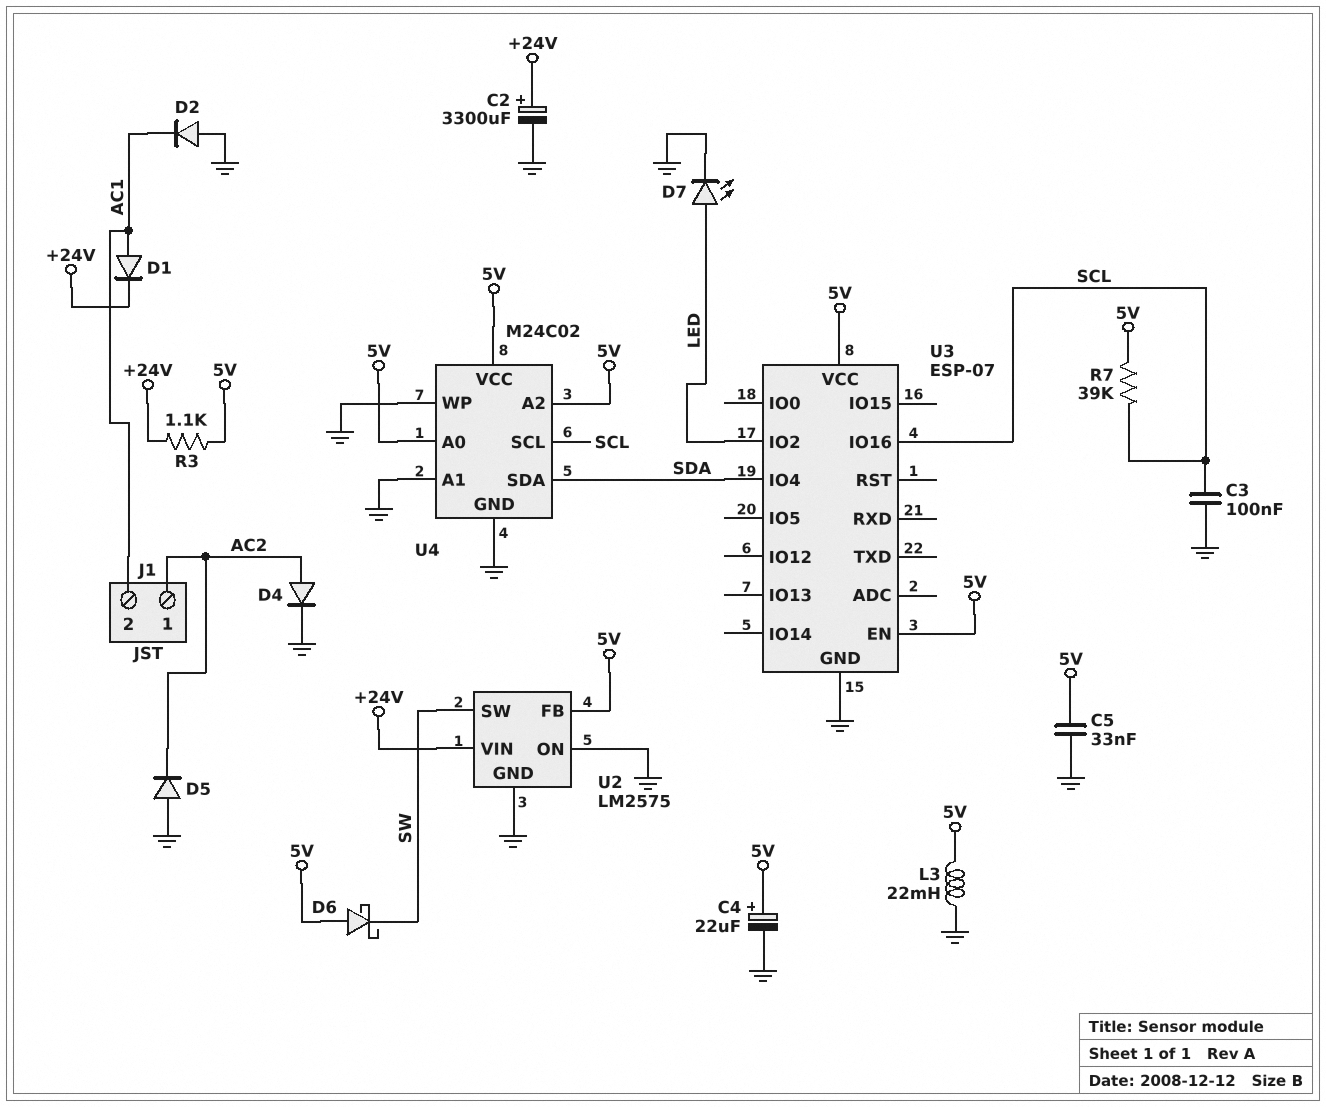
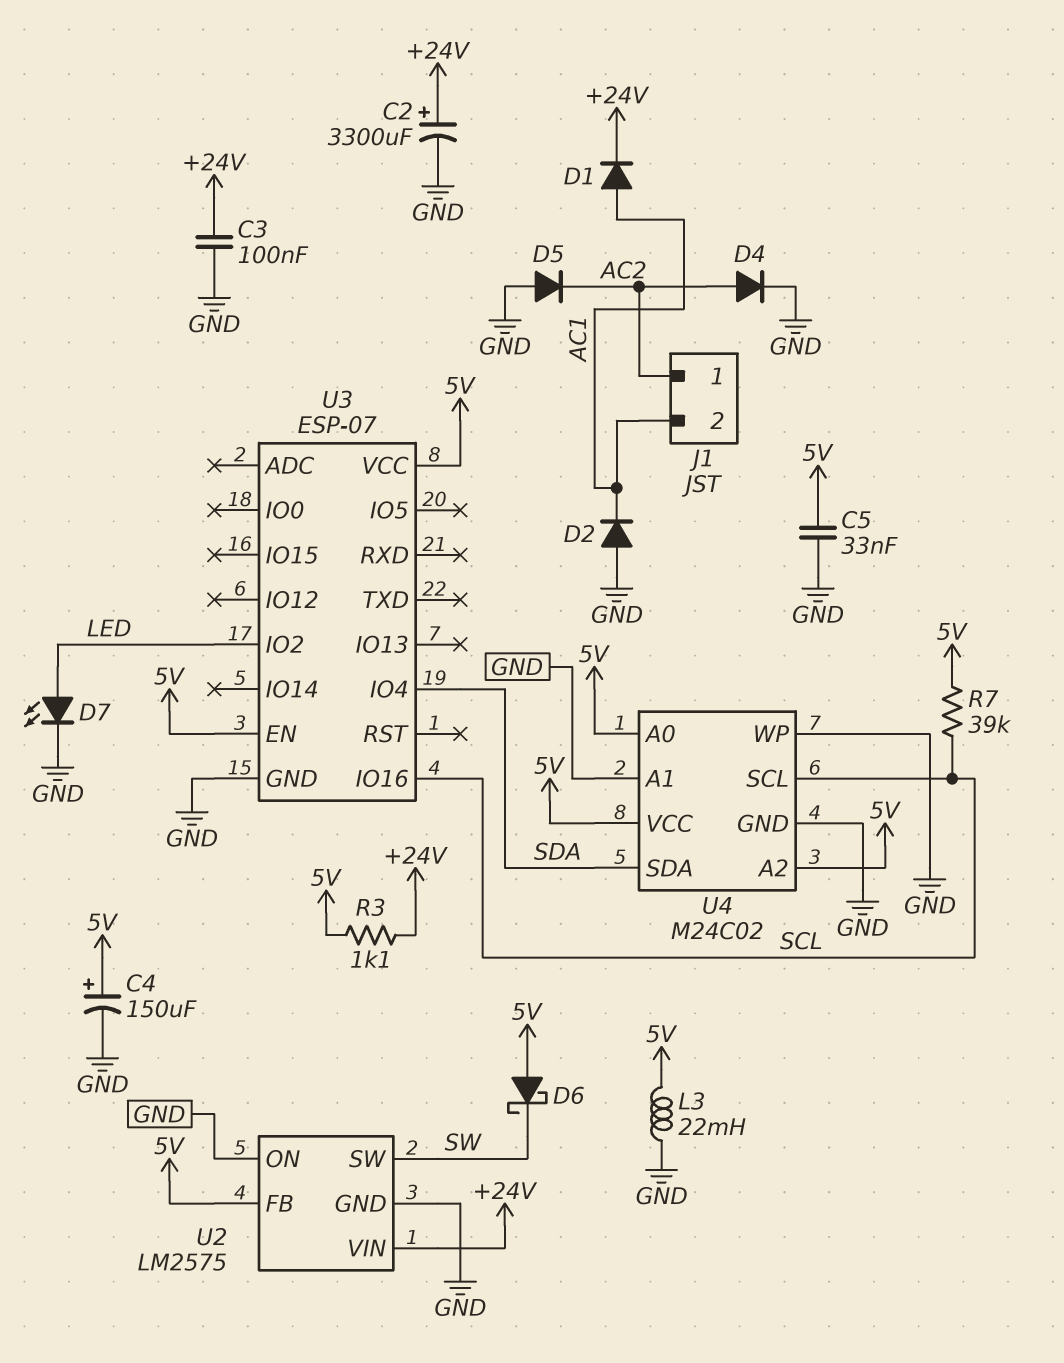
C3: 100nF (GND, SCL) -> 100nF (+24V, GND)
C4: 22uF (plus 5V, minus GND) -> 150uF (plus 5V, minus GND)

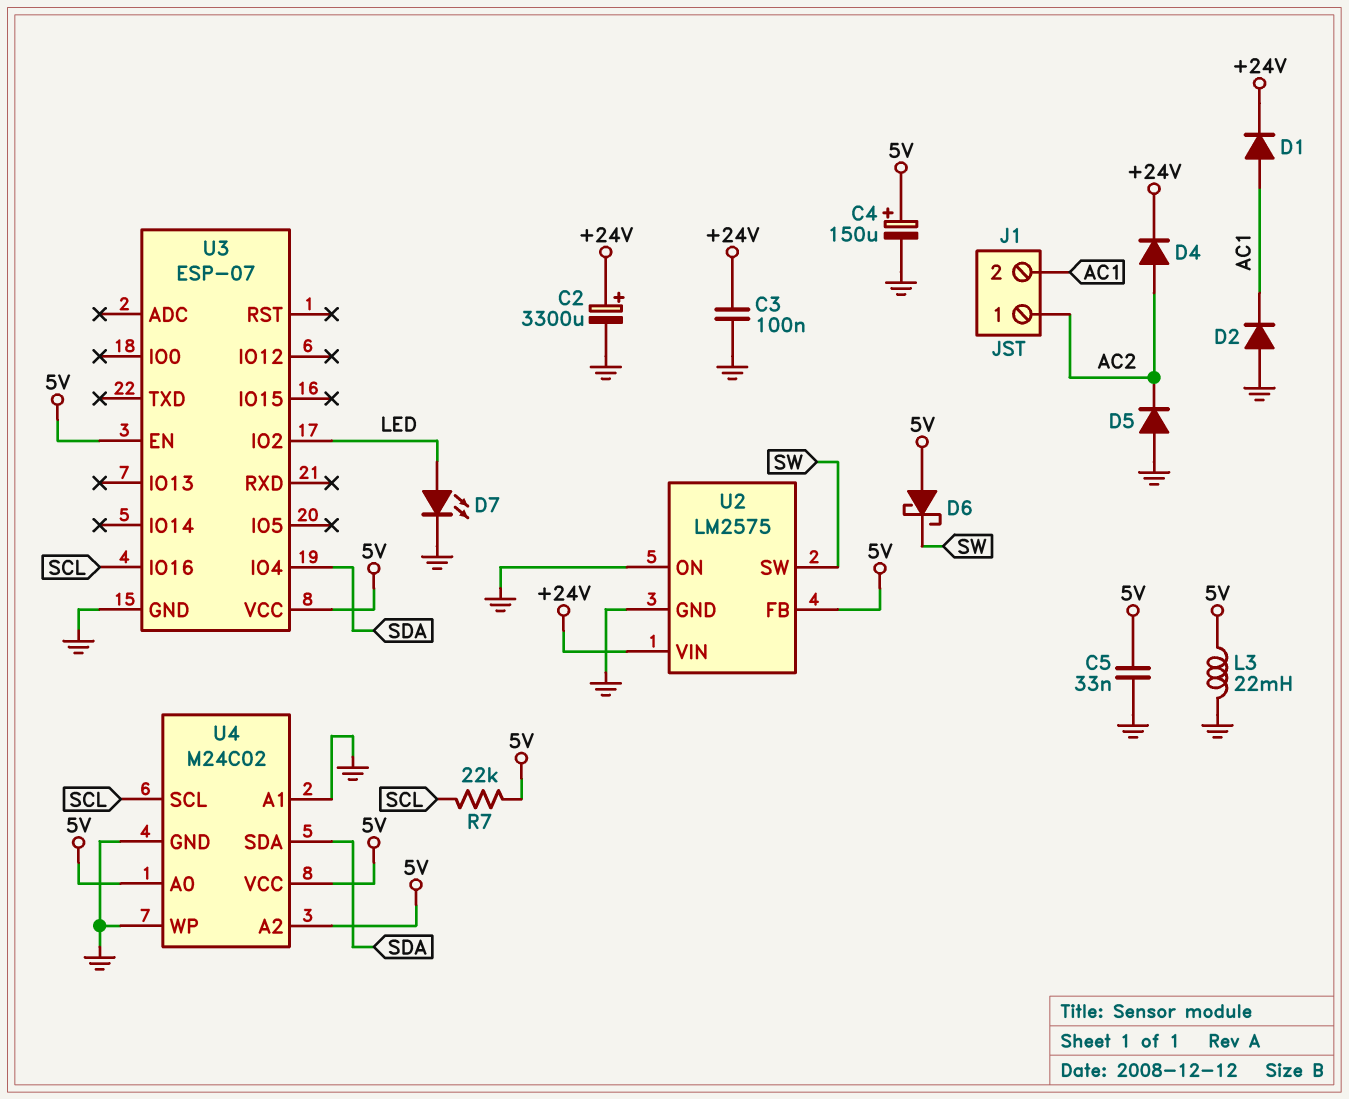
D4: diode (A AC2, K GND) -> diode (A AC2, K +24V)
R3: 1.1k (+24V, 5V) -> none
R7: 39k (5V, SCL) -> 22k (5V, SCL)

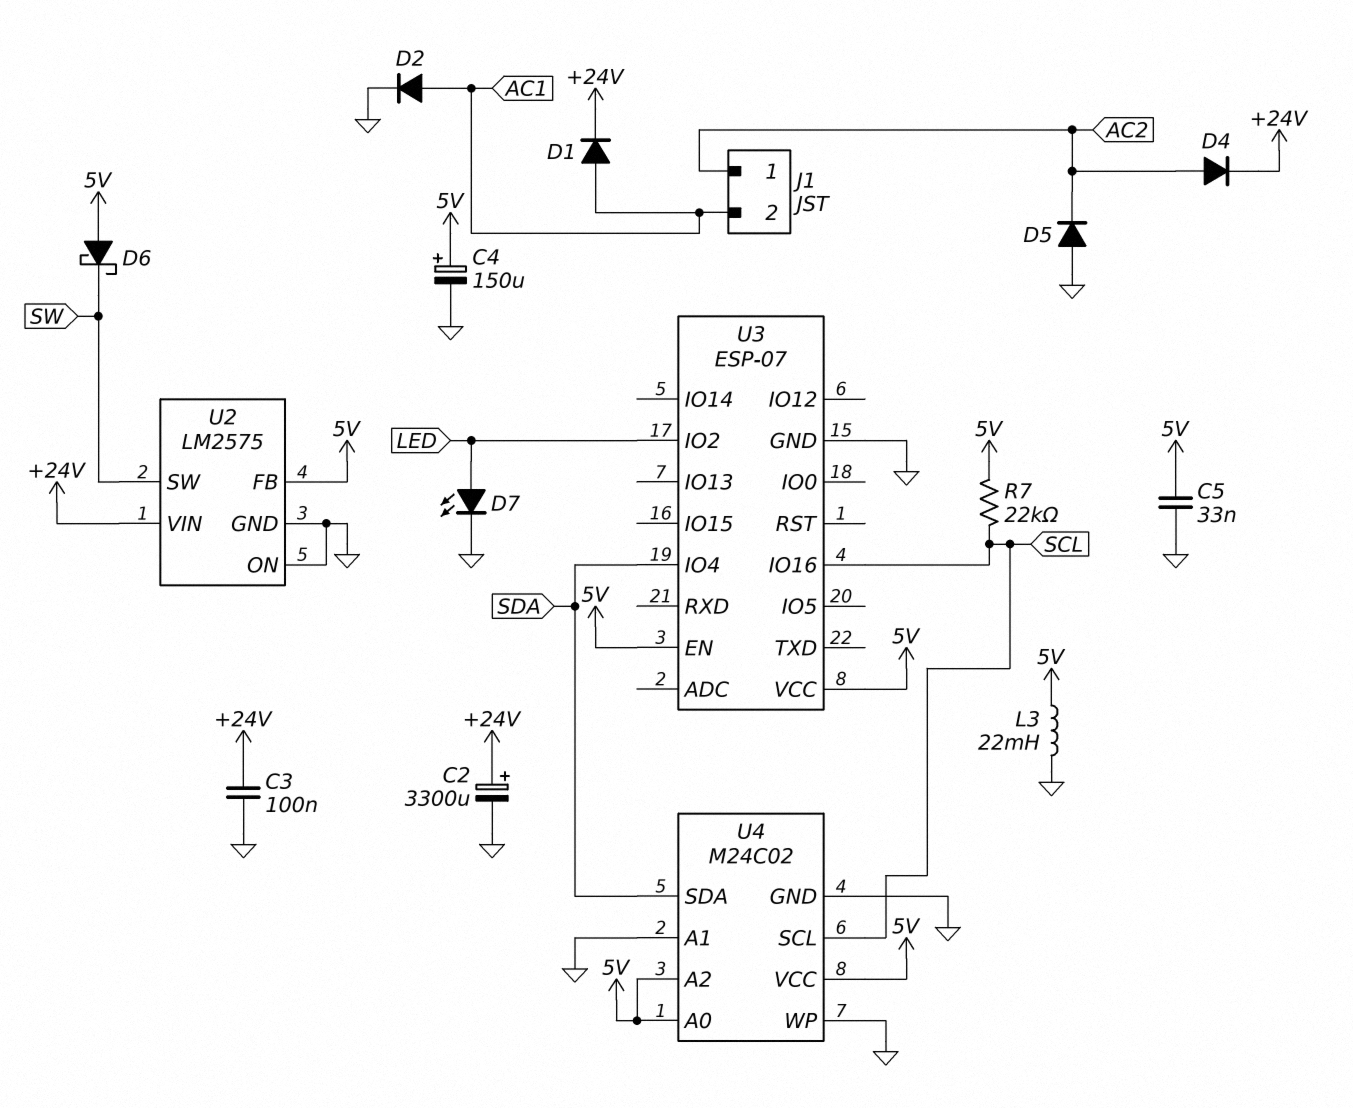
D2: diode (A GND, K AC1) -> diode (A AC1, K GND)

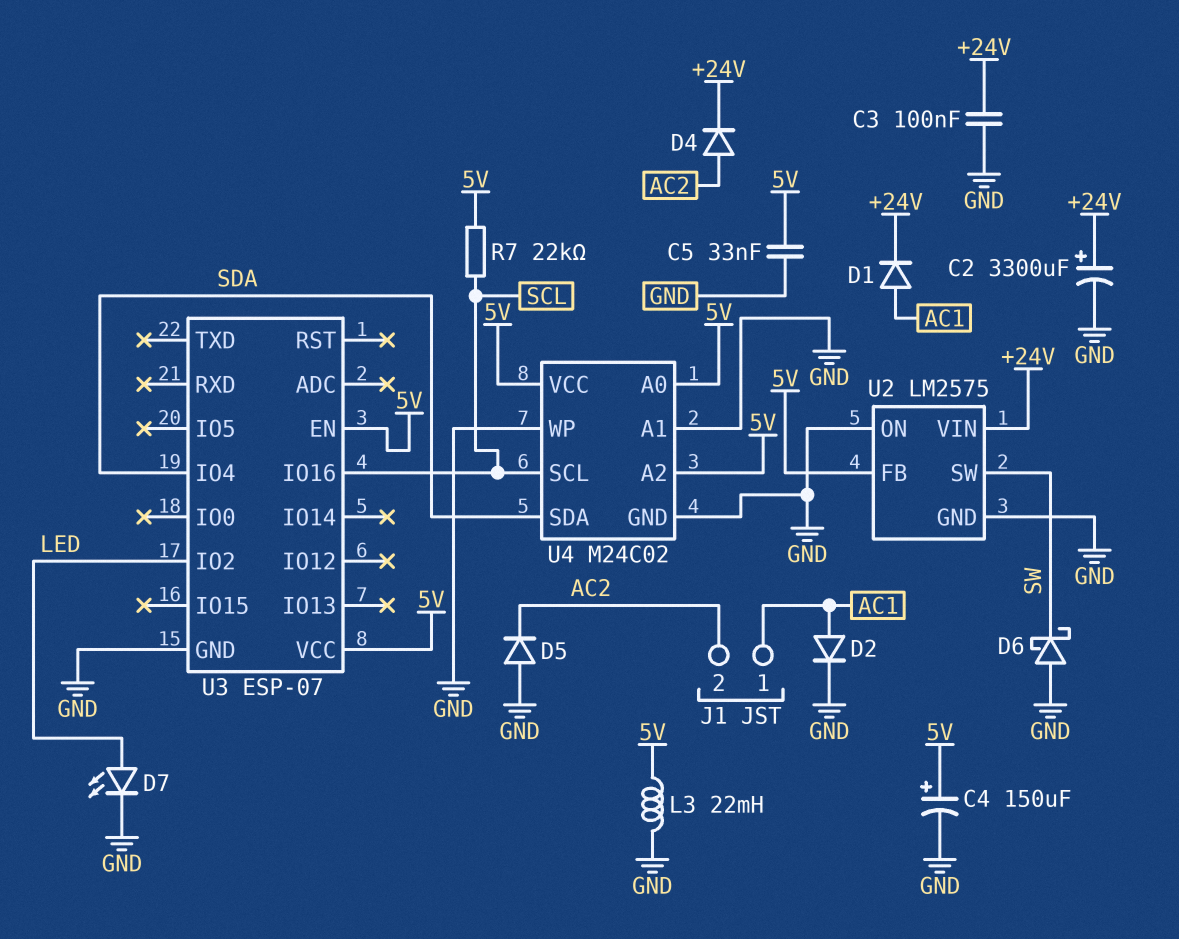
D6: schottky (A 5V, K SW) -> schottky (A GND, K SW)
J1 pin 1: AC2 -> AC1
J1 pin 2: AC1 -> AC2

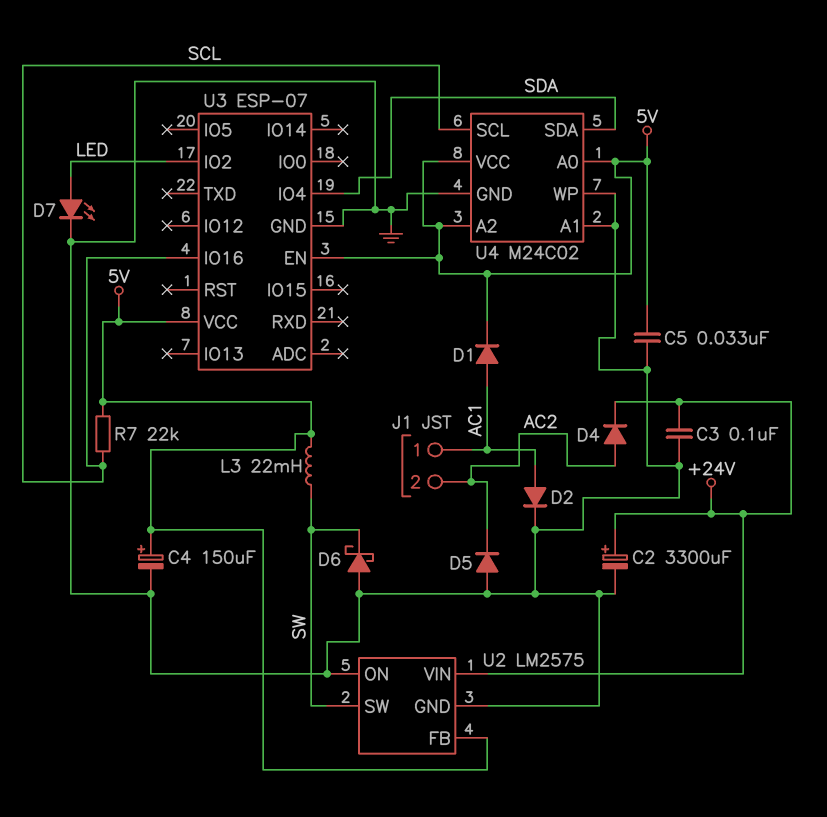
D1: diode (A AC1, K +24V) -> diode (A AC1, K 5V)
L3: 22mH (5V, GND) -> 22mH (5V, SW)

